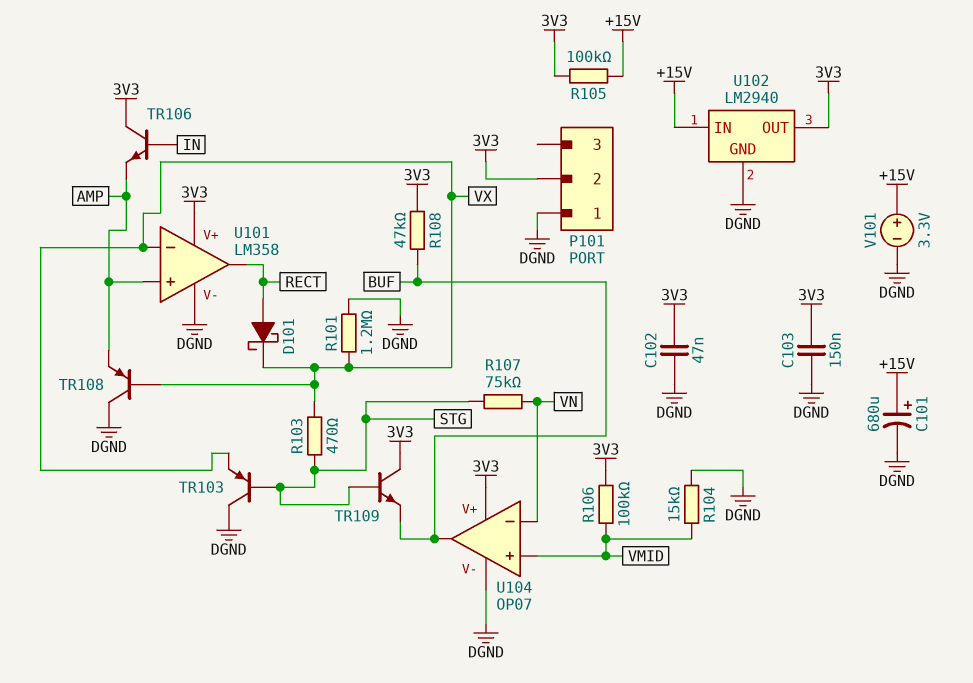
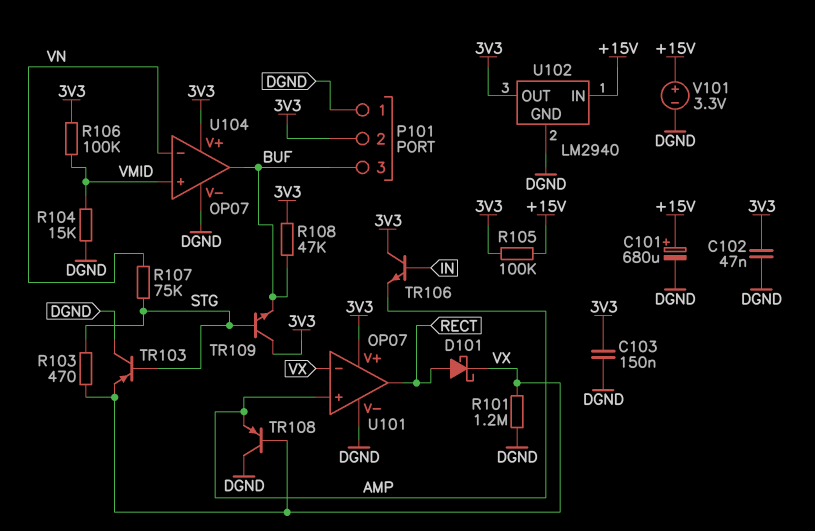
P101 pin 3: none -> BUF
U101: LM358 -> OP07

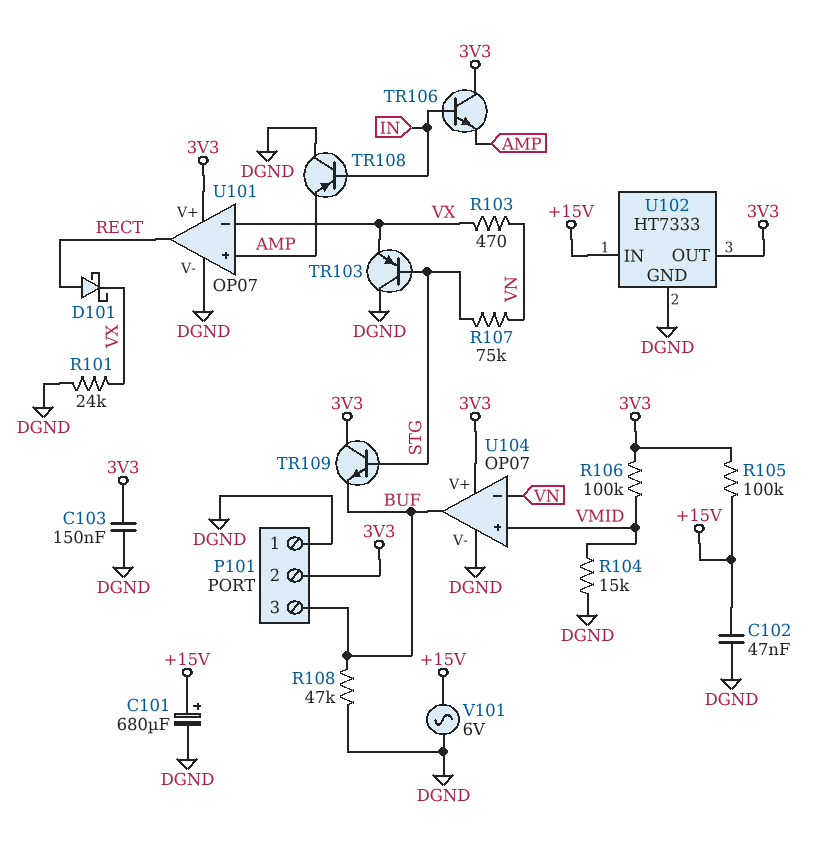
C102: 47nF (3V3, DGND) -> 47nF (+15V, DGND)
R101: 1.2M (DGND, VX) -> 24k (DGND, VX)
R103: 470 (STG, VX) -> 470 (VN, VX)
R108: 47k (3V3, BUF) -> 47k (BUF, DGND)
TR108: PNP (B VX, C DGND, E AMP) -> PNP (B IN, C DGND, E AMP)
U102: LM2940 -> HT7333
V101: 3.3V (plus +15V, minus DGND) -> AC 6V (+15V, DGND)

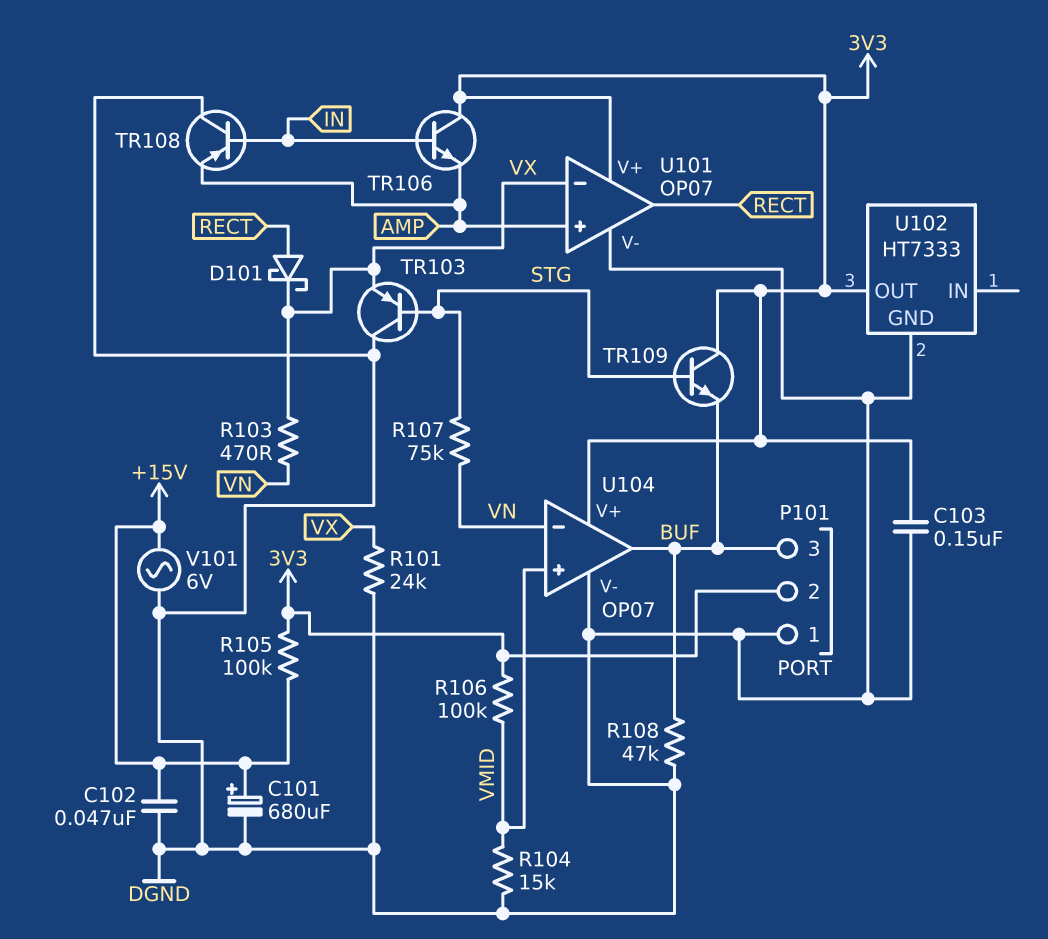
U102 pin IN: +15V -> none

